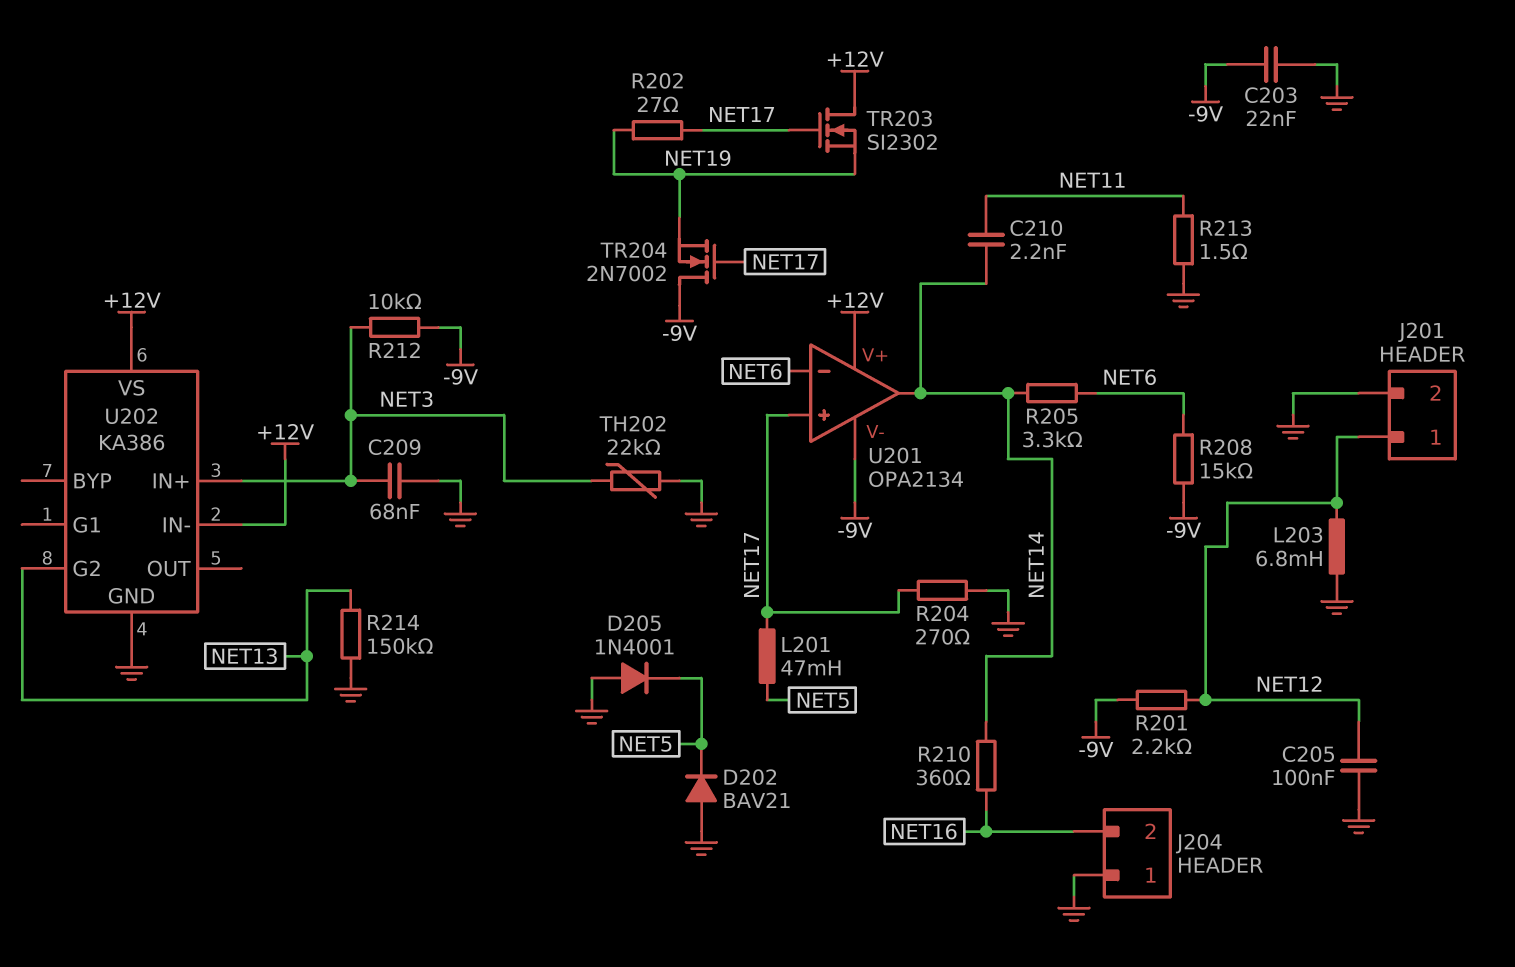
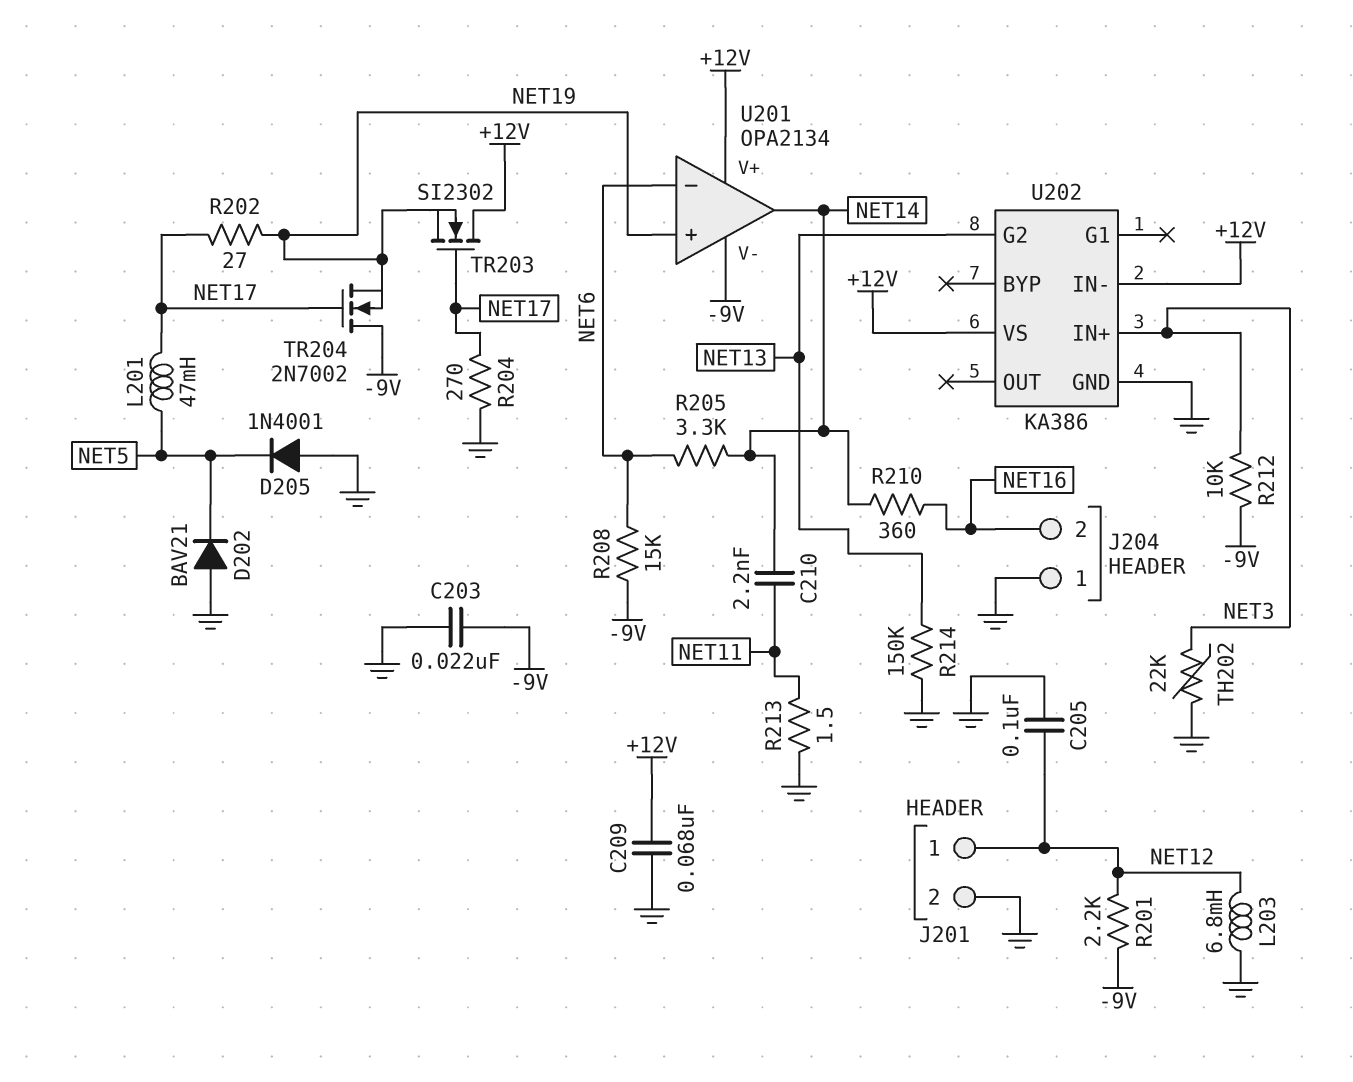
C209: 68nF (GND, NET3) -> 68nF (+12V, GND)
U201 pin in+: NET17 -> NET19

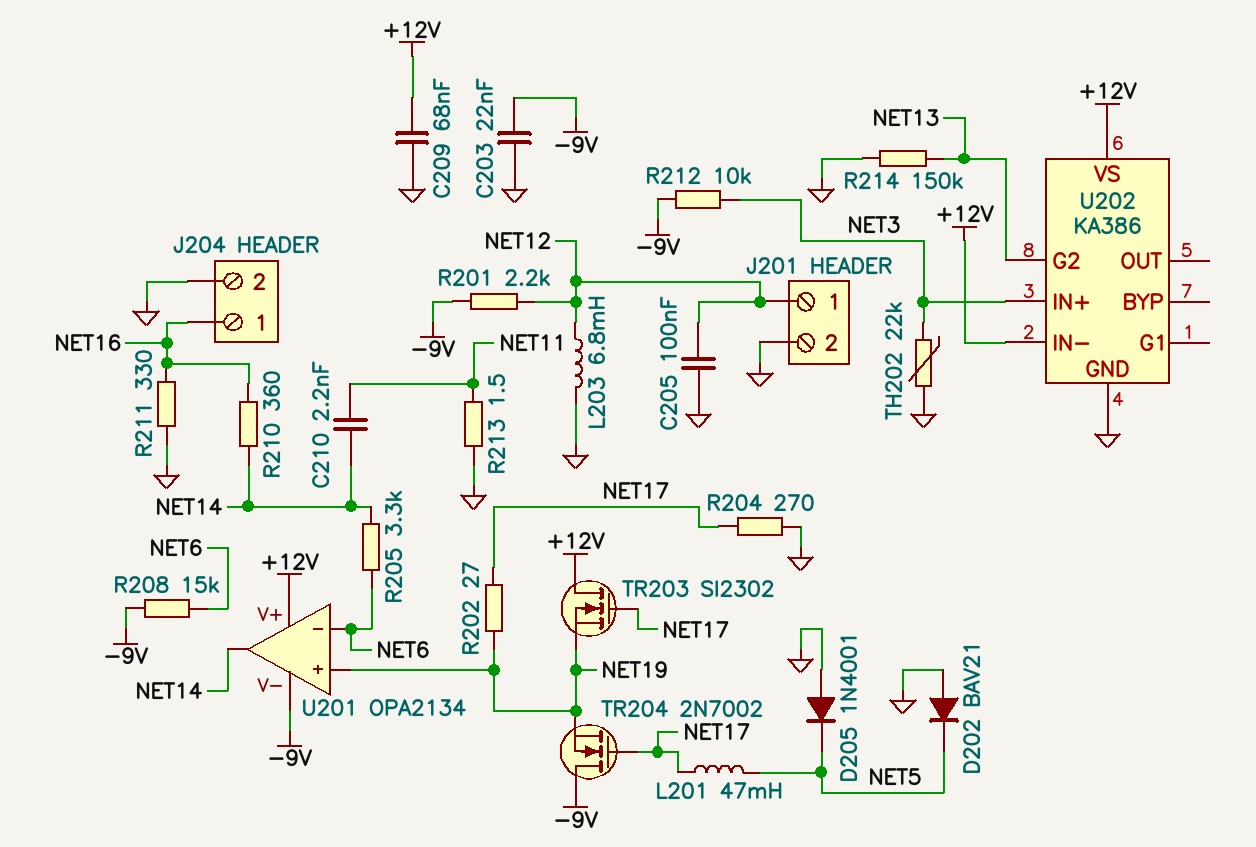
J204 pin 1: GND -> NET16
J204 pin 2: NET16 -> GND
R211: none -> 330 (GND, NET16)

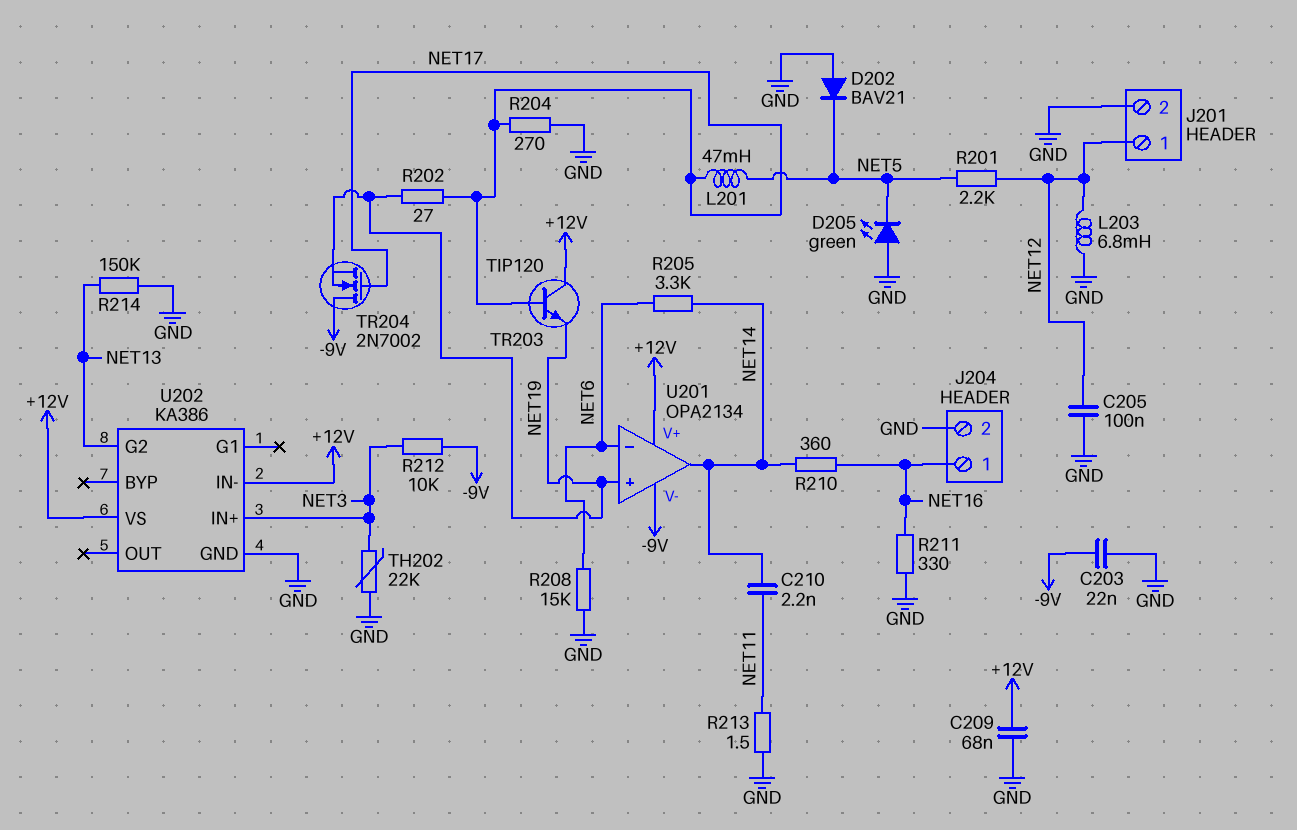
D205: diode 1N4001 (A GND, K NET5) -> LED green (A GND, K NET5)
R201: 2.2k (-9V, NET12) -> 2.2k (NET5, NET12)
R208: 15k (-9V, NET6) -> 15k (GND, NET6)
TR203: NMOS SI2302 (G NET17, D +12V, S NET19) -> NPN TIP120 (B NET17, C +12V, E NET19)

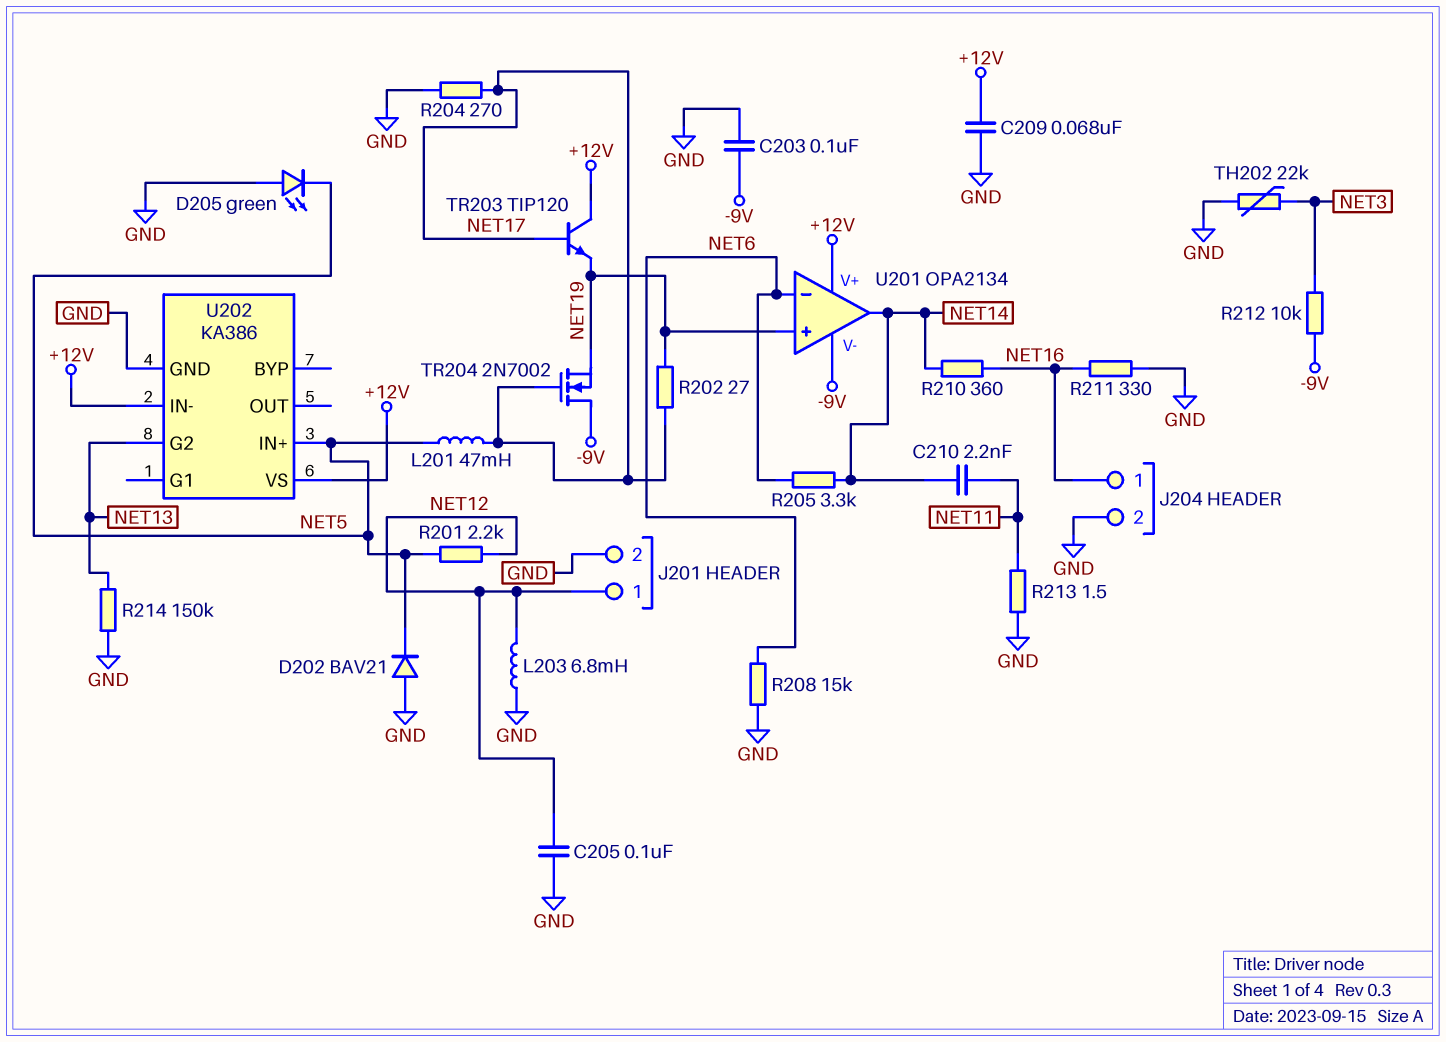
C203: 22nF (-9V, GND) -> 100nF (-9V, GND)
U202 pin IN+: NET3 -> NET5

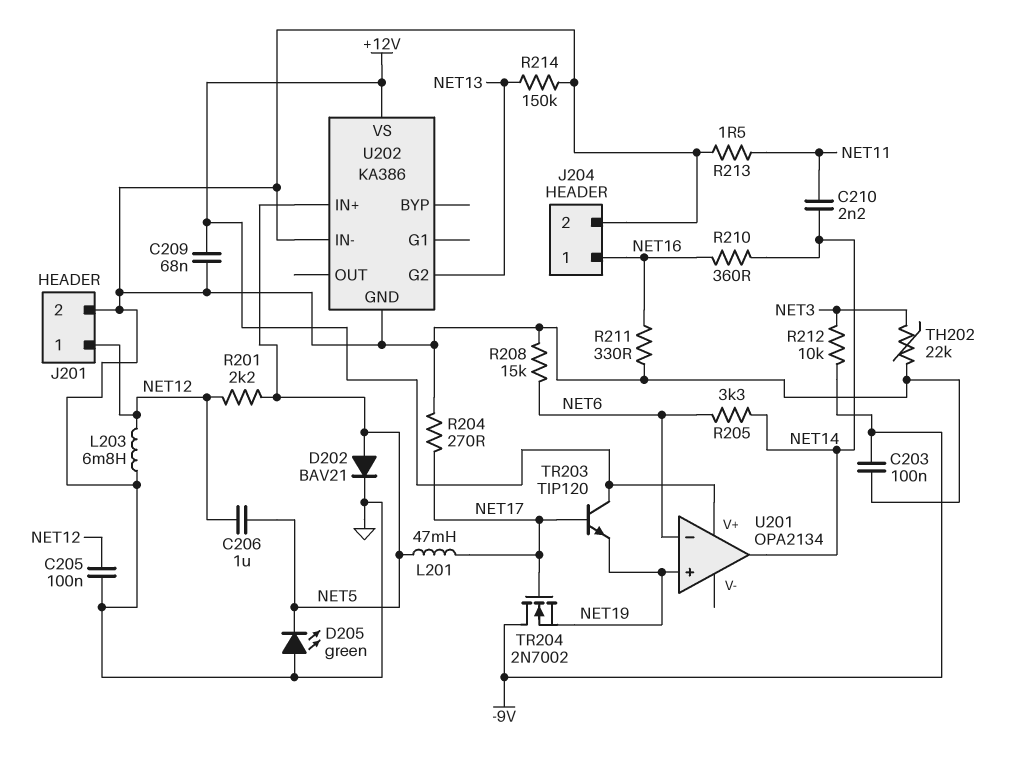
C206: none -> 1uF (NET5, NET12)
D202: diode BAV21 (A GND, K NET5) -> diode BAV21 (A NET5, K GND)
R202: 27 (NET17, NET19) -> none
U201 pin V-: -9V -> none
U202 pin IN-: +12V -> GND

